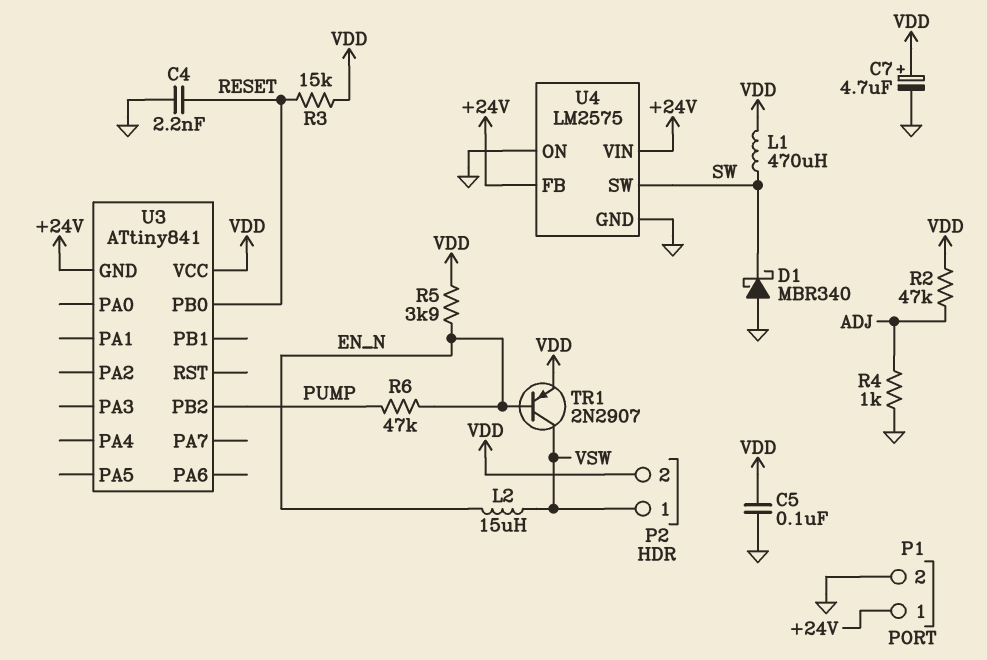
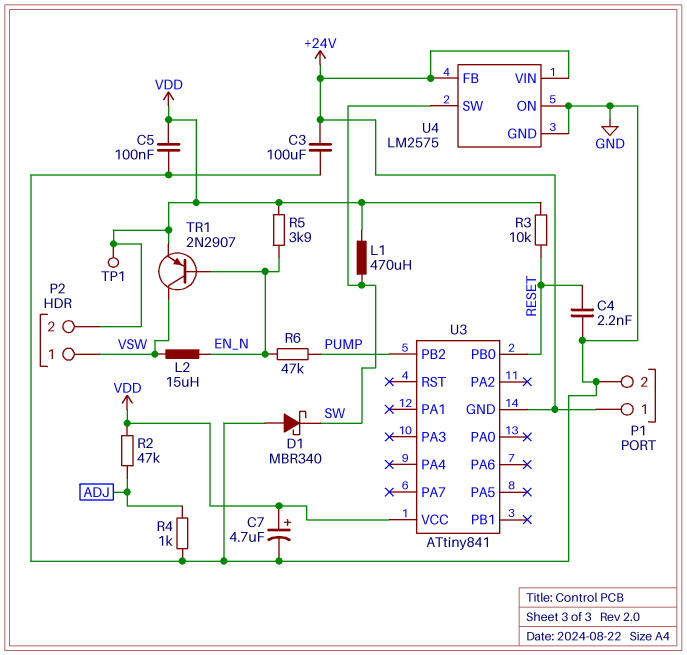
C3: none -> 100uF (+24V, GND)
R3: 15k (RESET, VDD) -> 10k (RESET, VDD)
TP1: none -> test point (VDD)

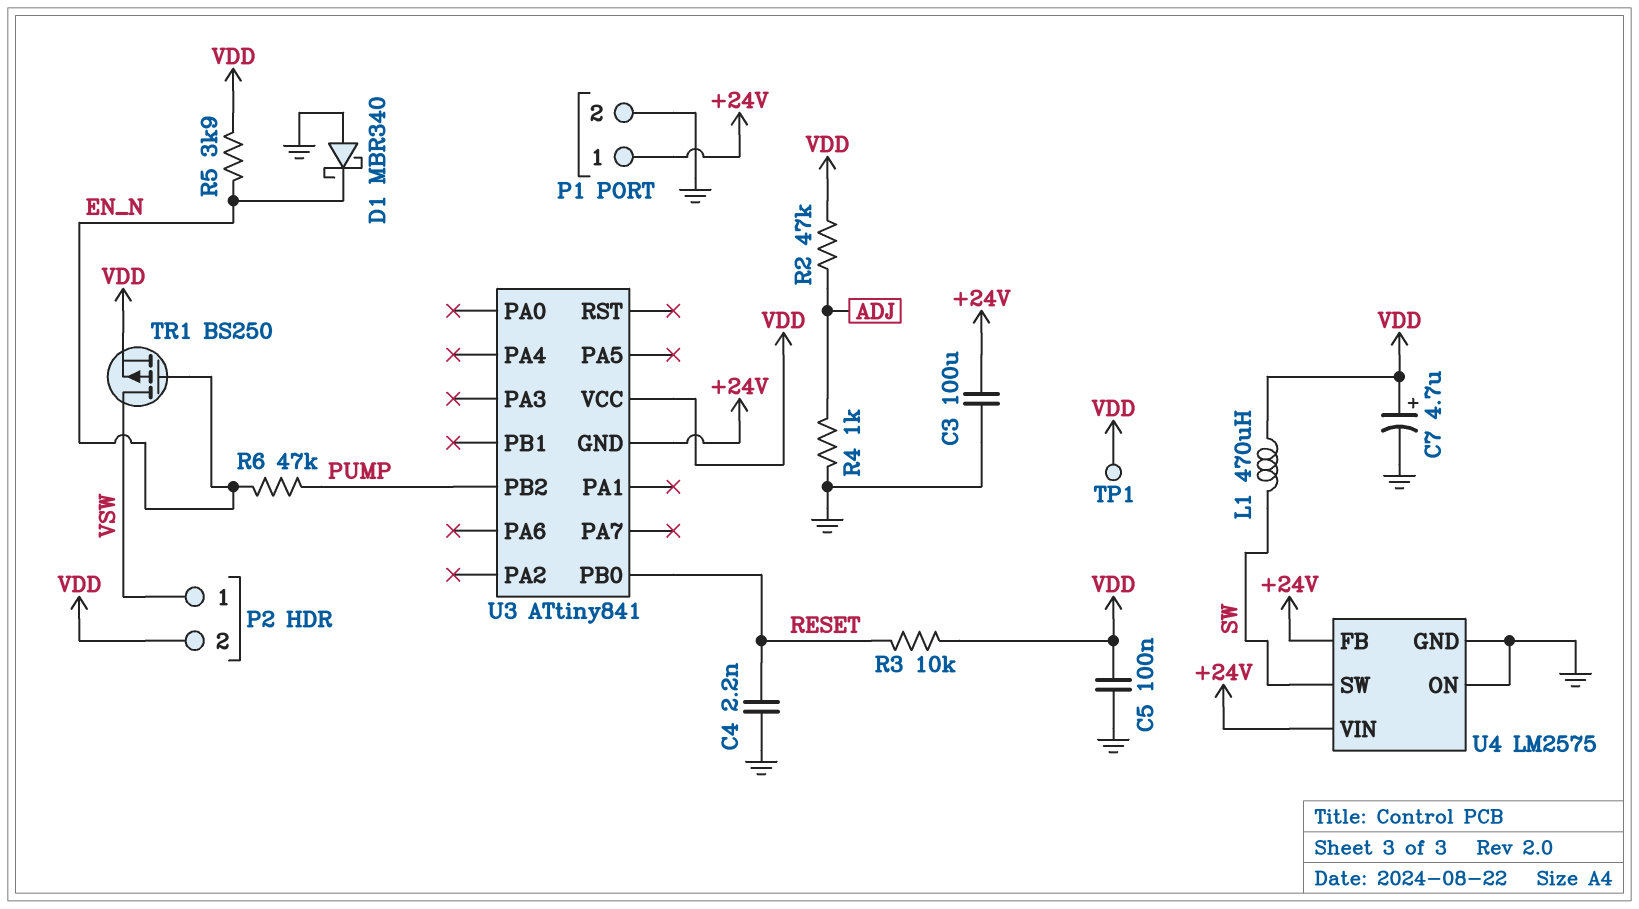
D1: schottky MBR340 (A GND, K SW) -> schottky MBR340 (A GND, K EN_N)
L2: 15uH (EN_N, VSW) -> none
TR1: PNP 2N2907 (B EN_N, C VSW, E VDD) -> PMOS BS250 (G EN_N, D VSW, S VDD)

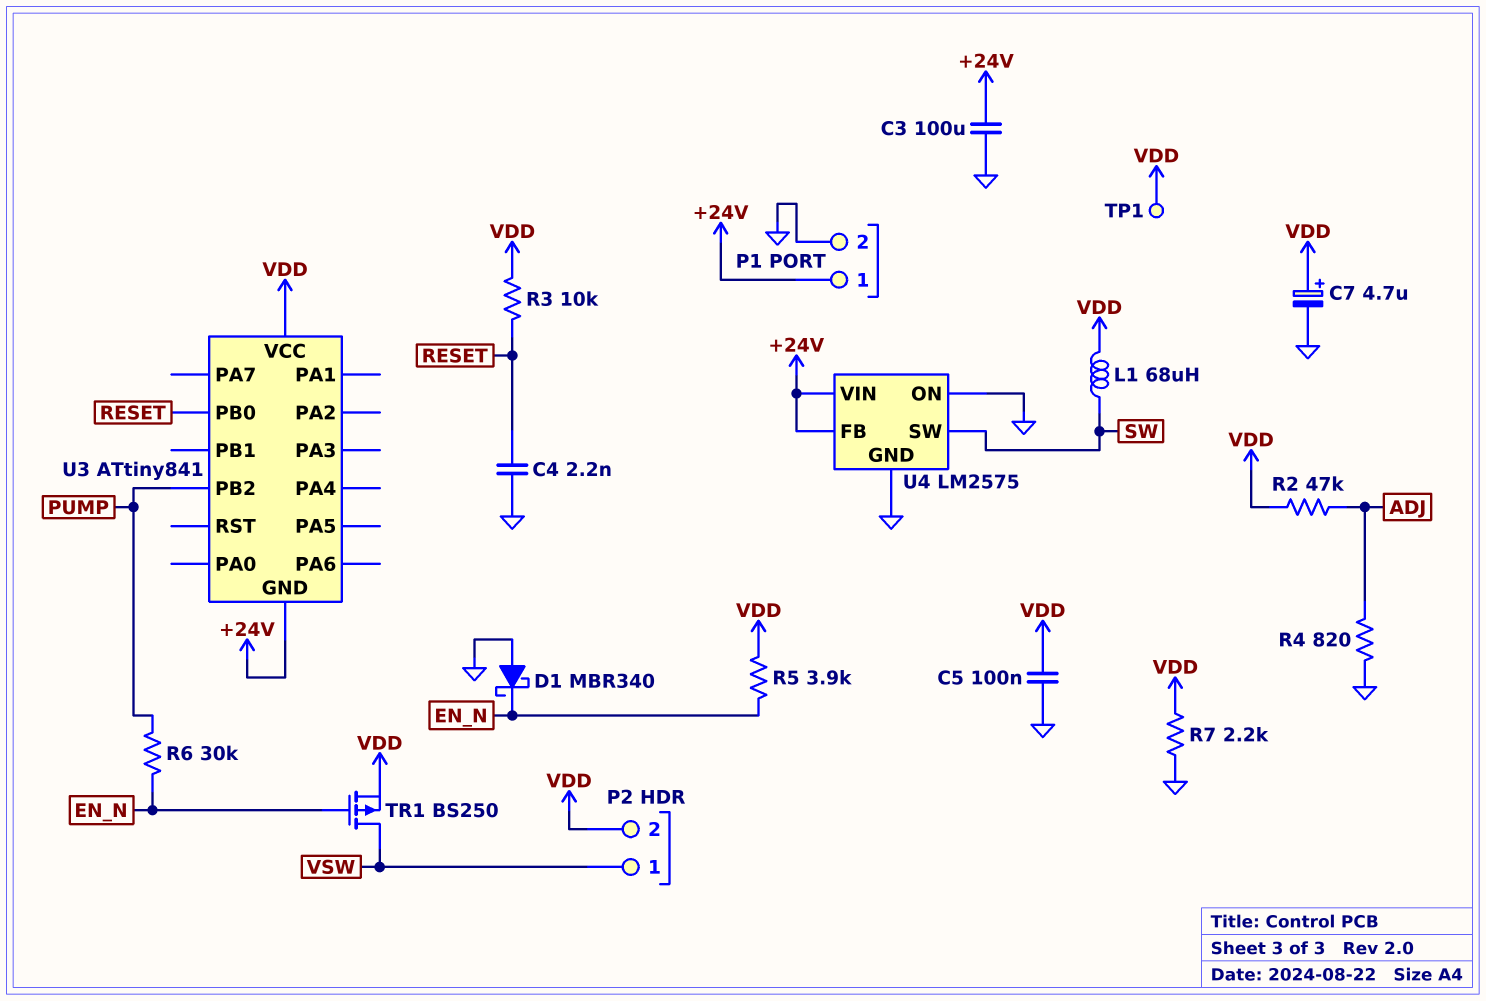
L1: 470uH (SW, VDD) -> 68uH (SW, VDD)
R4: 1k (ADJ, GND) -> 820 (ADJ, GND)
R6: 47k (EN_N, PUMP) -> 30k (EN_N, PUMP)
R7: none -> 2.2k (GND, VDD)

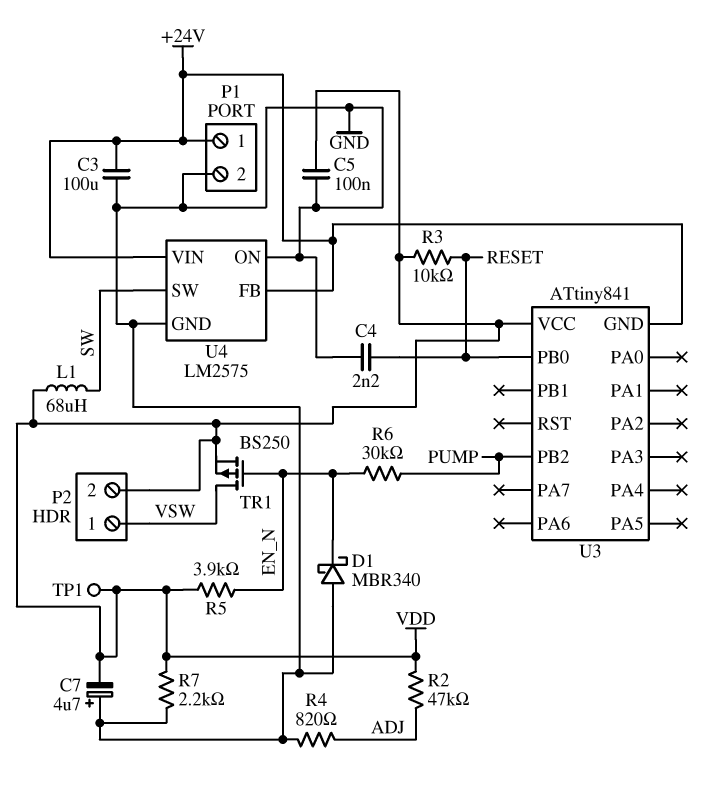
C7: 4.7uF (plus VDD, minus GND) -> 4.7uF (plus GND, minus VDD)

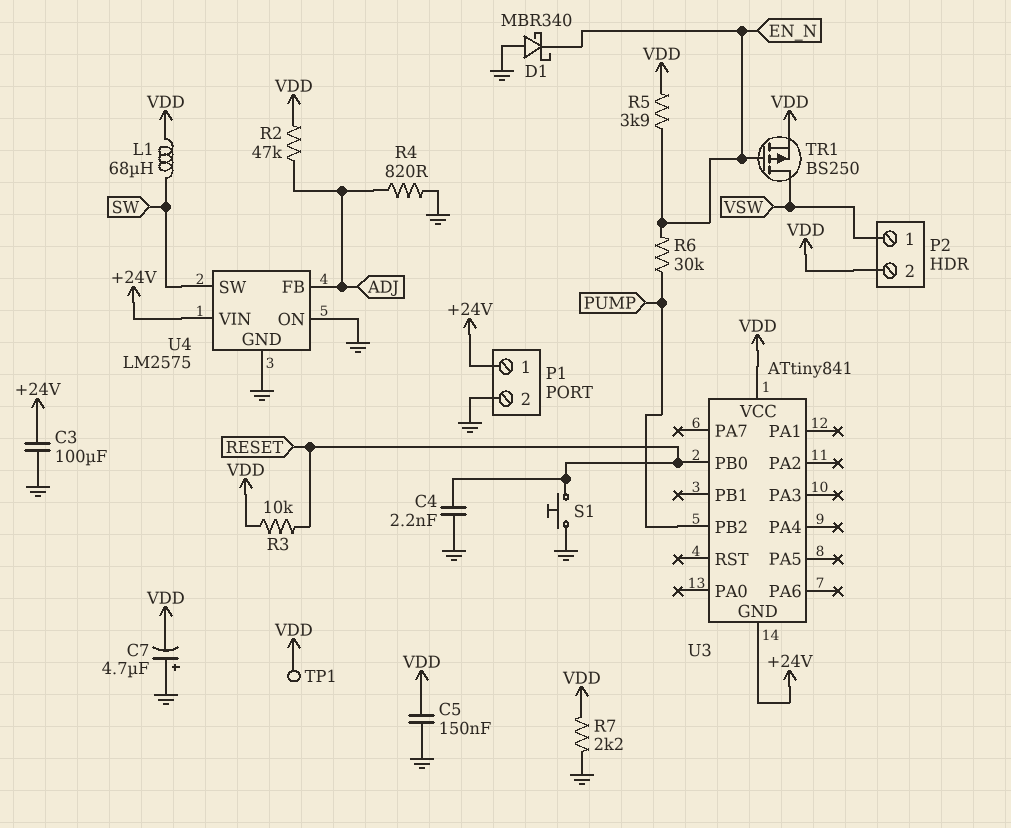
C5: 100nF (GND, VDD) -> 150nF (GND, VDD)
S1: none -> button (GND, RESET)
U4 pin FB: +24V -> ADJ

